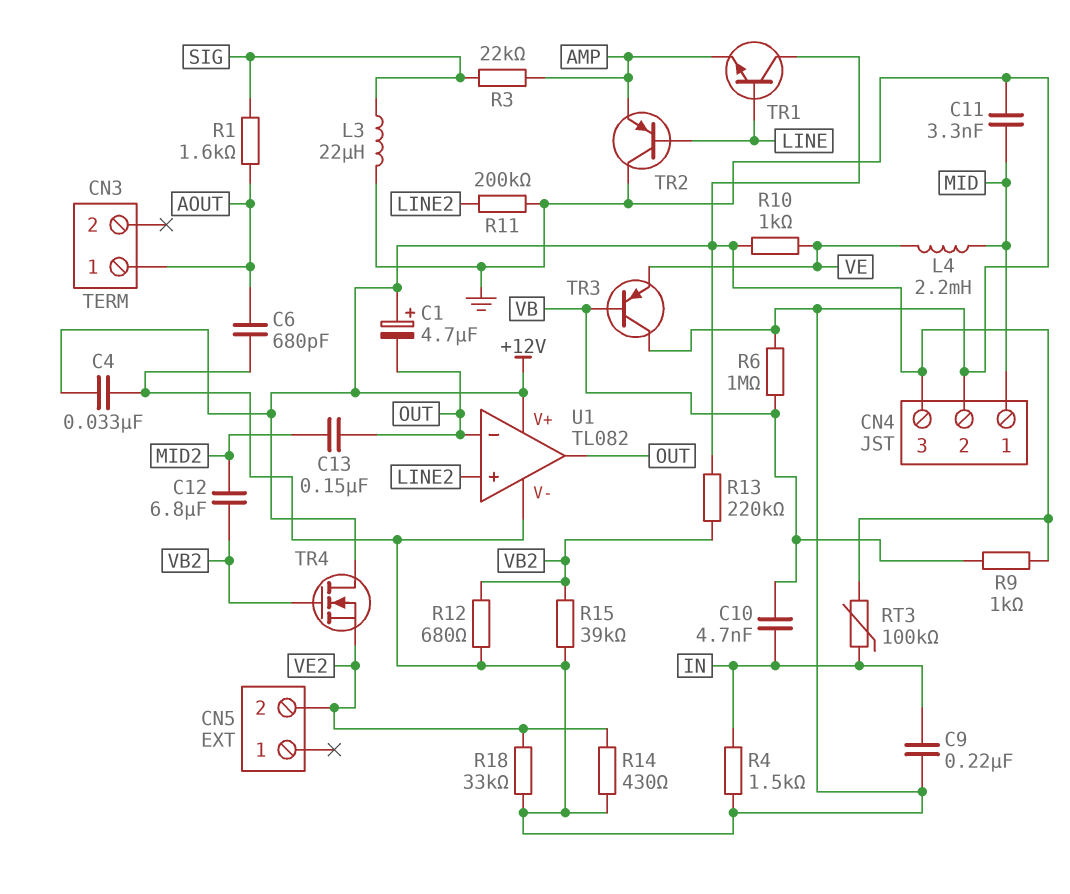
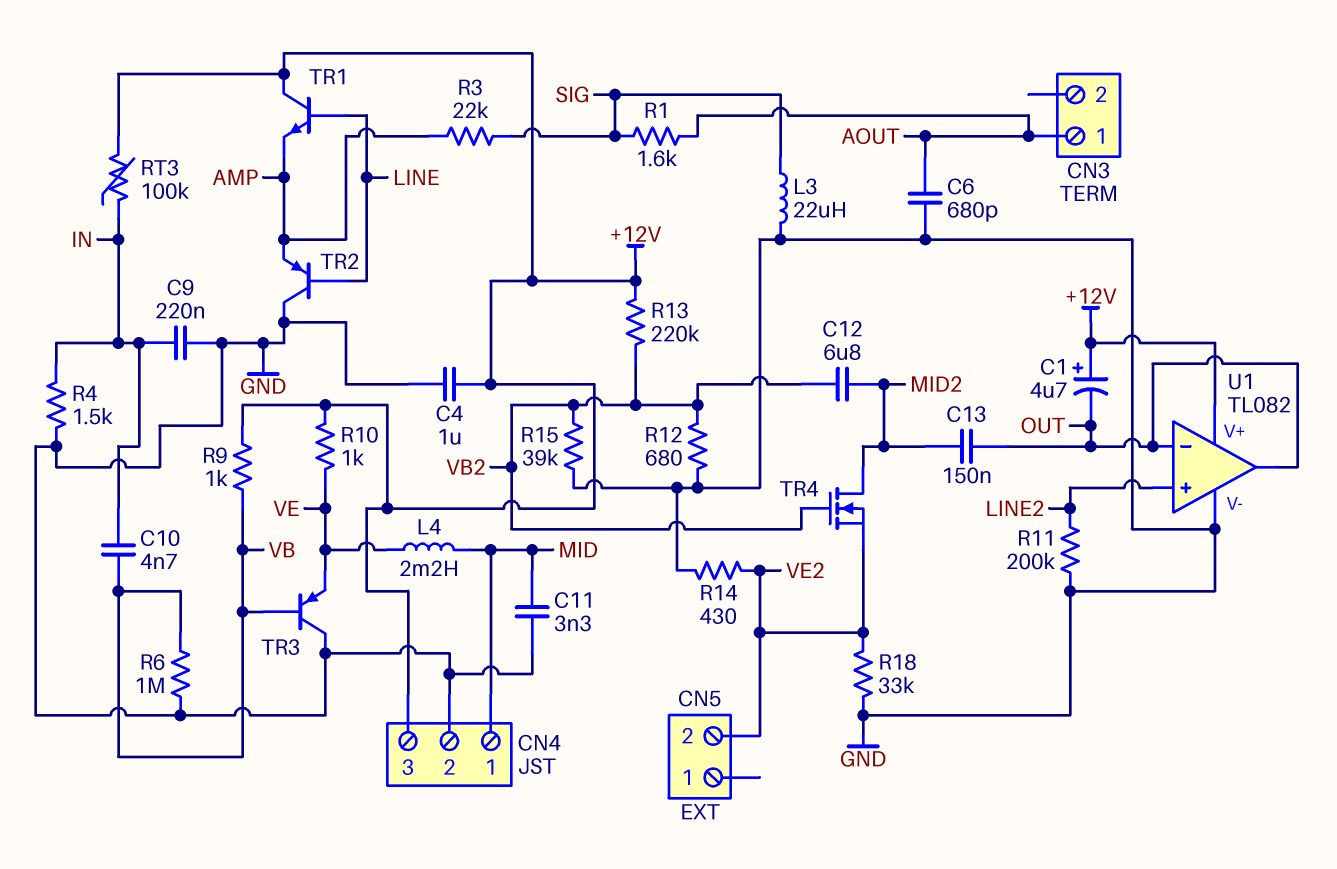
C4: 33nF (+12V, GND) -> 1uF (+12V, GND)
TR4: NMOS (G VB2, D +12V, S VE2) -> NMOS (G VB2, D MID2, S VE2)

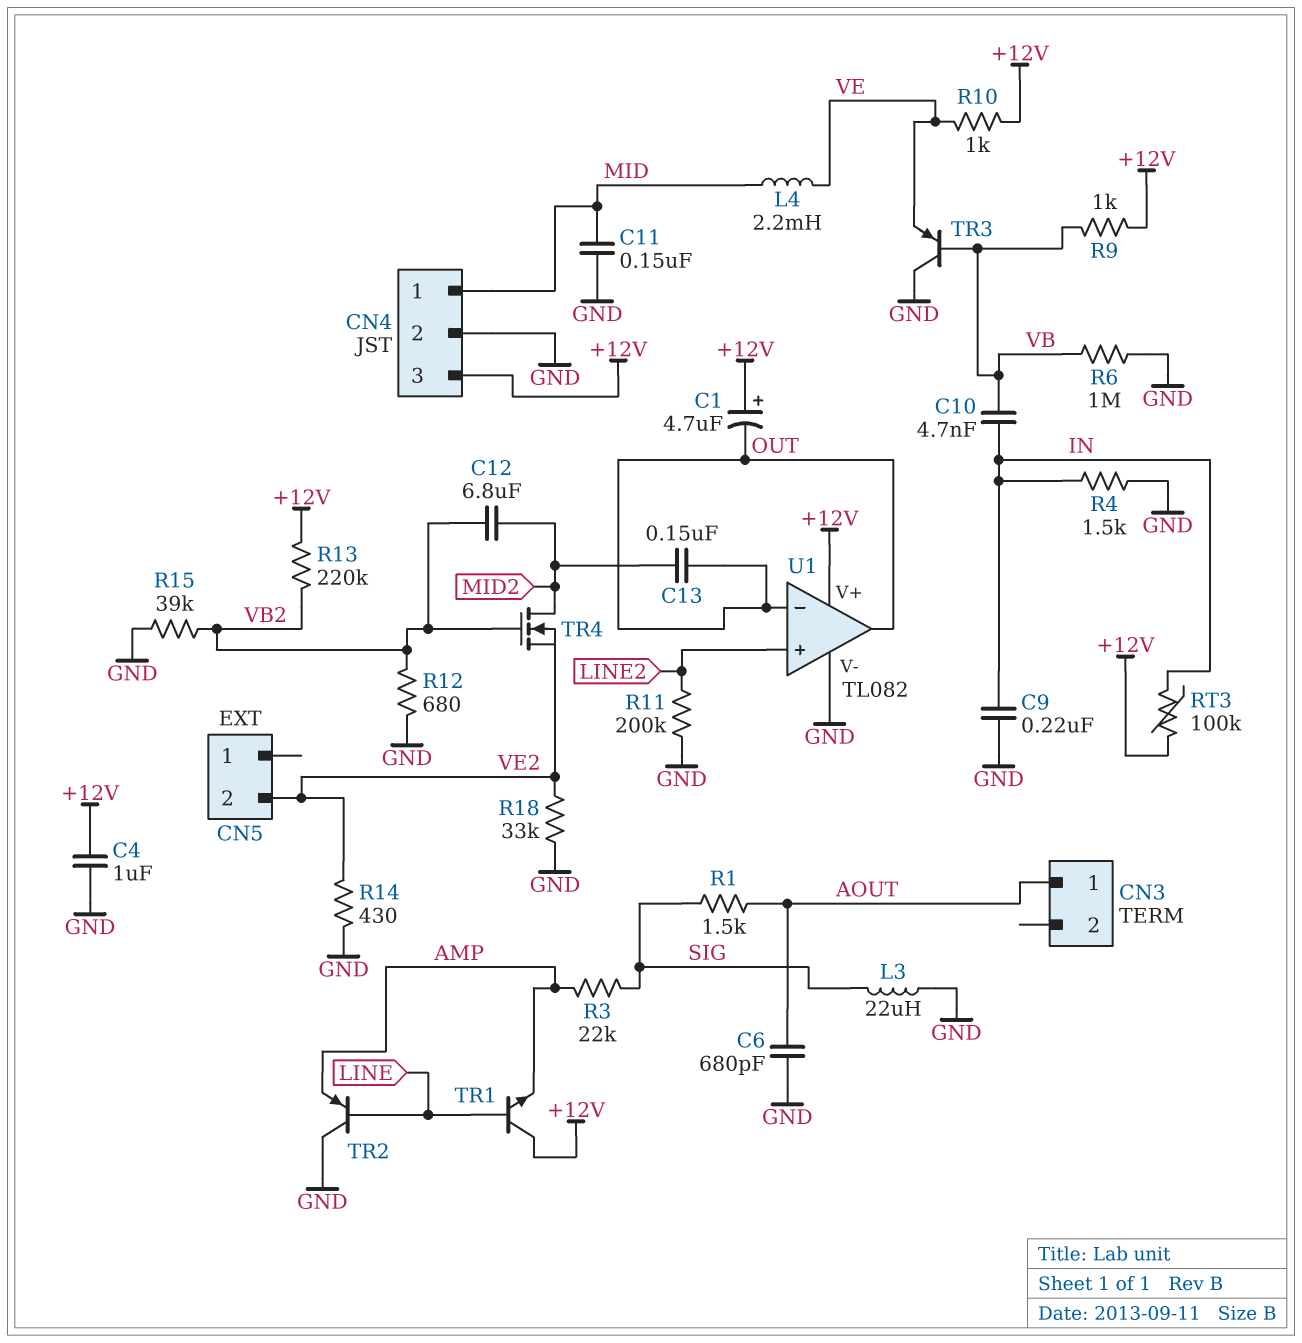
C11: 3.3nF (GND, MID) -> 150nF (GND, MID)
R1: 1.6k (AOUT, SIG) -> 1.5k (AOUT, SIG)

